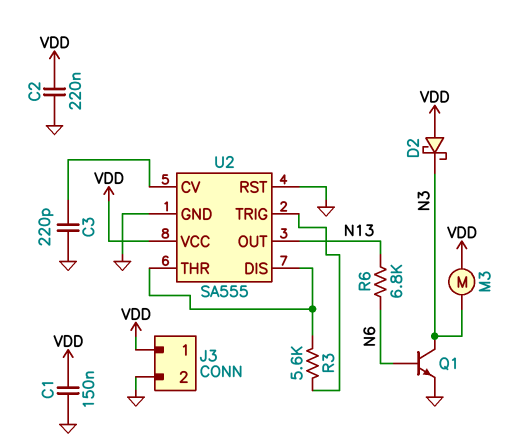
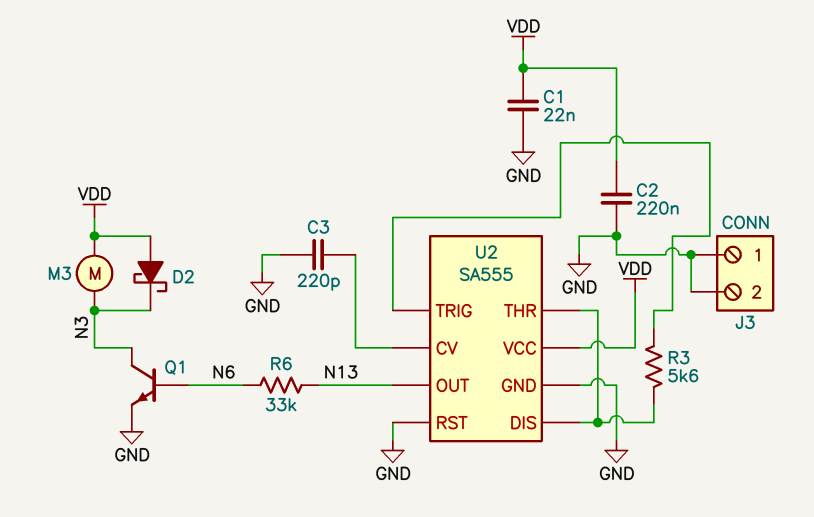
C1: 150nF (GND, VDD) -> 22nF (GND, VDD)
J3 pin 1: VDD -> GND
R6: 6.8k (N6, N13) -> 33k (N6, N13)

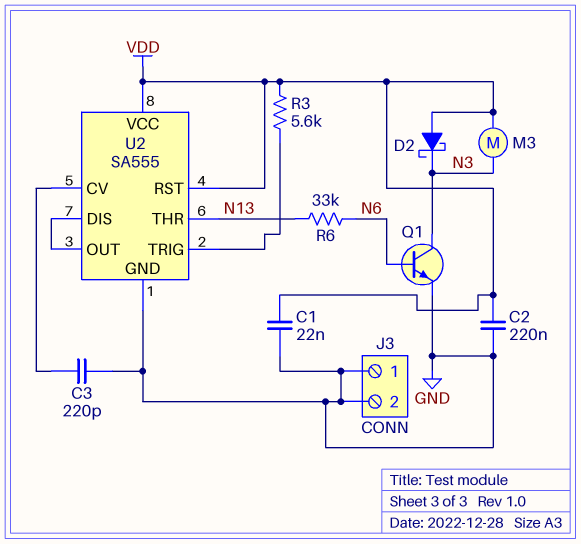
R3: 5.6k (U2/DIS, U2/TRIG) -> 5.6k (U2/TRIG, VDD)
U2 pin OUT: N13 -> U2/DIS
U2 pin RST: GND -> VDD
U2 pin THR: U2/DIS -> N13

